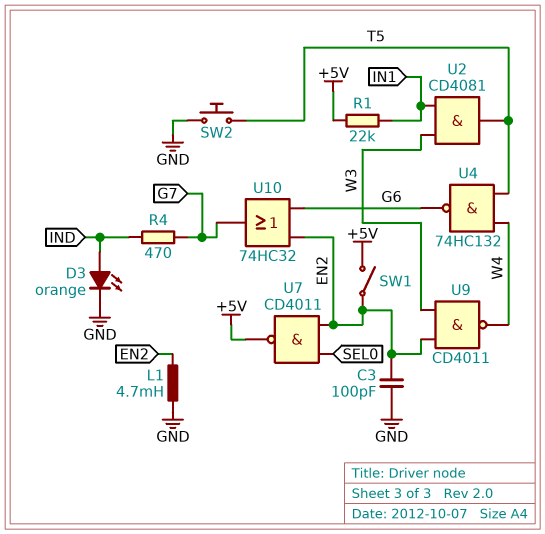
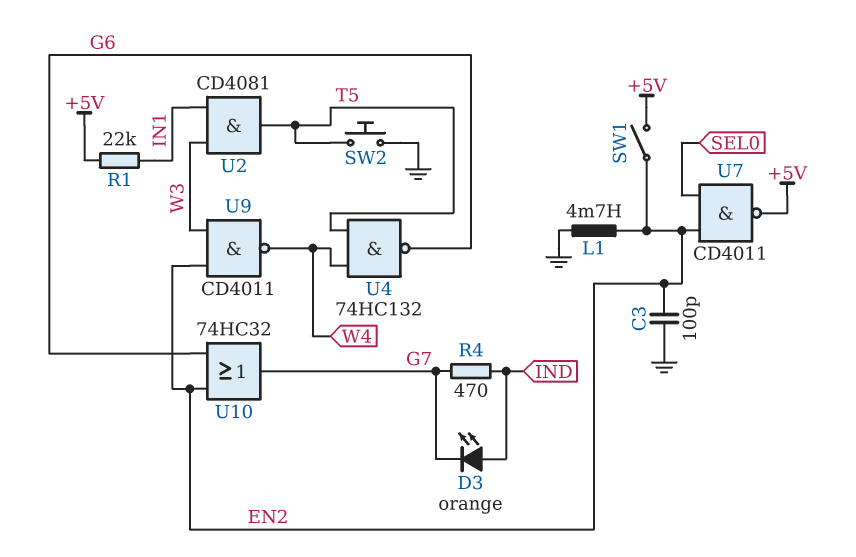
D3: LED orange (A IND, K GND) -> LED orange (A IND, K G7)

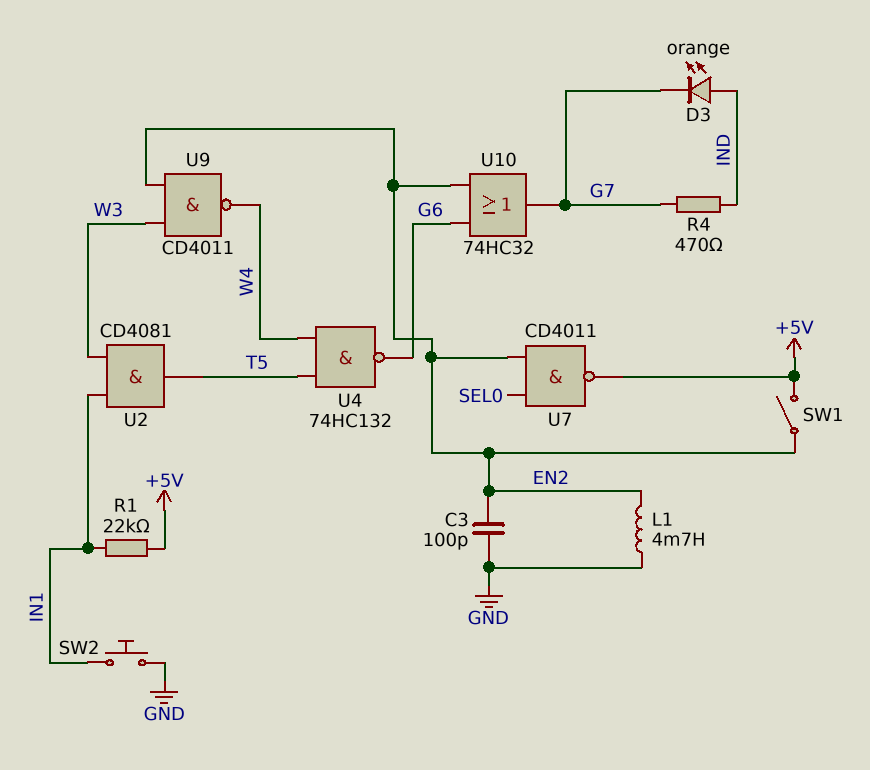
SW2: button (GND, T5) -> button (GND, IN1)

